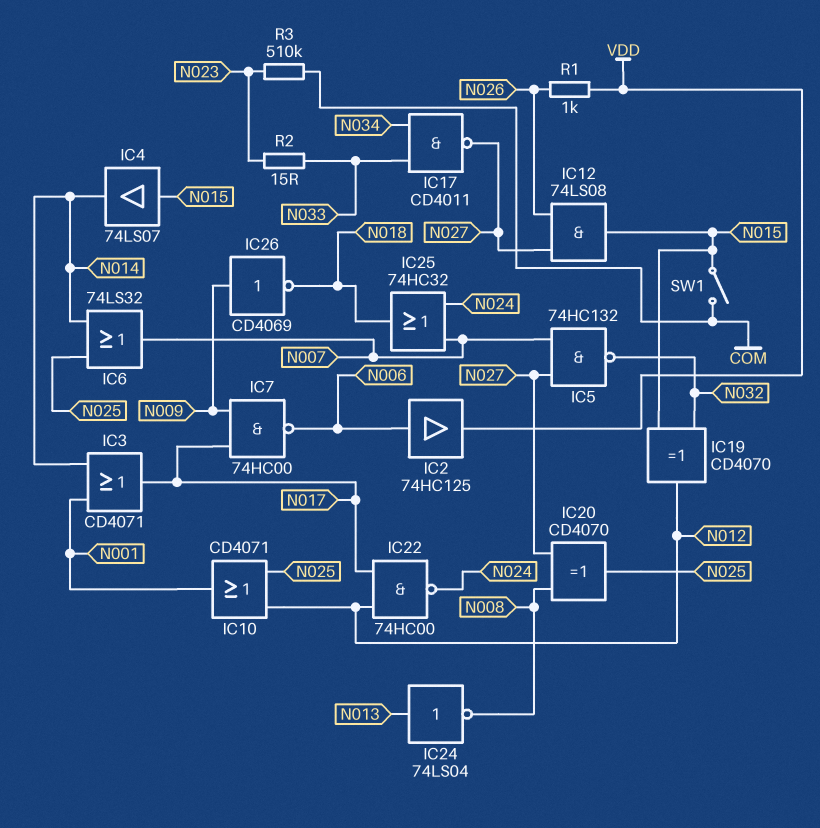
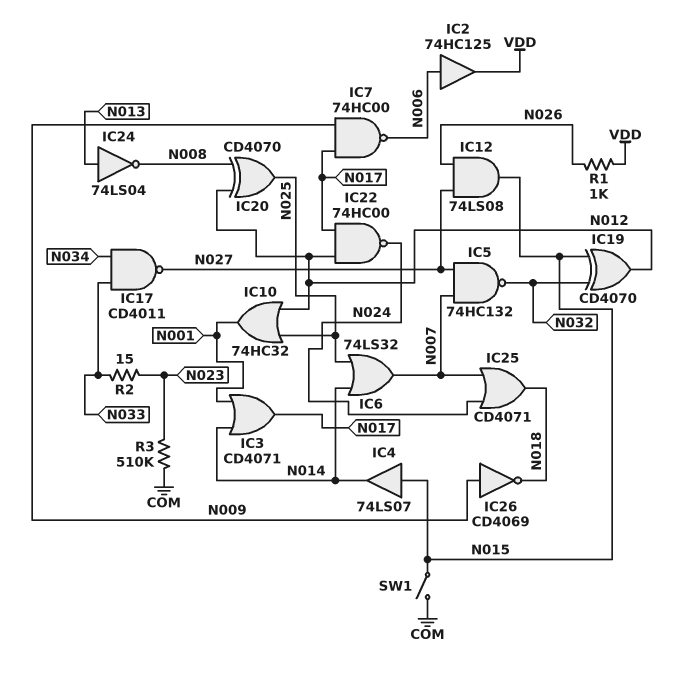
IC10: OR CD4071 (in N012, in N025, out N001) -> OR 74HC32 (in N012, in N025, out N001)
IC20: XOR CD4070 (in N008, in N027, out N025) -> XOR CD4070 (in N008, in N012, out N025)
IC25: OR 74HC32 (in N007, in N024, out N018) -> OR CD4071 (in N007, in N024, out N018)

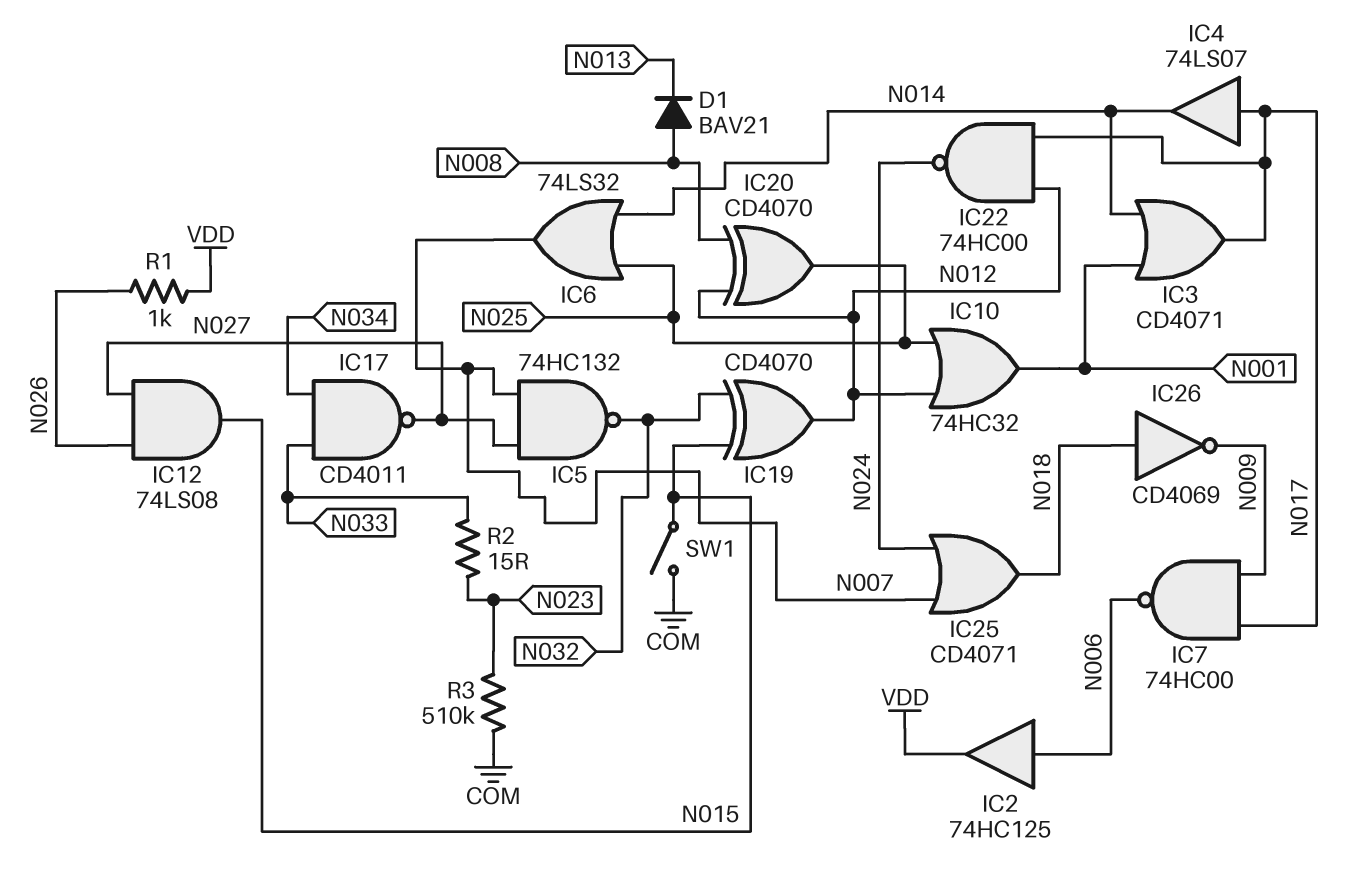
D1: none -> diode BAV21 (A N008, K N013)
IC4: buffer 74LS07 (in N015, out N014) -> buffer 74LS07 (in N017, out N014)
IC24: NOT 74LS04 (in N013, out N008) -> none
IC26: NOT CD4069 (in N009, out N018) -> NOT CD4069 (in N018, out N009)

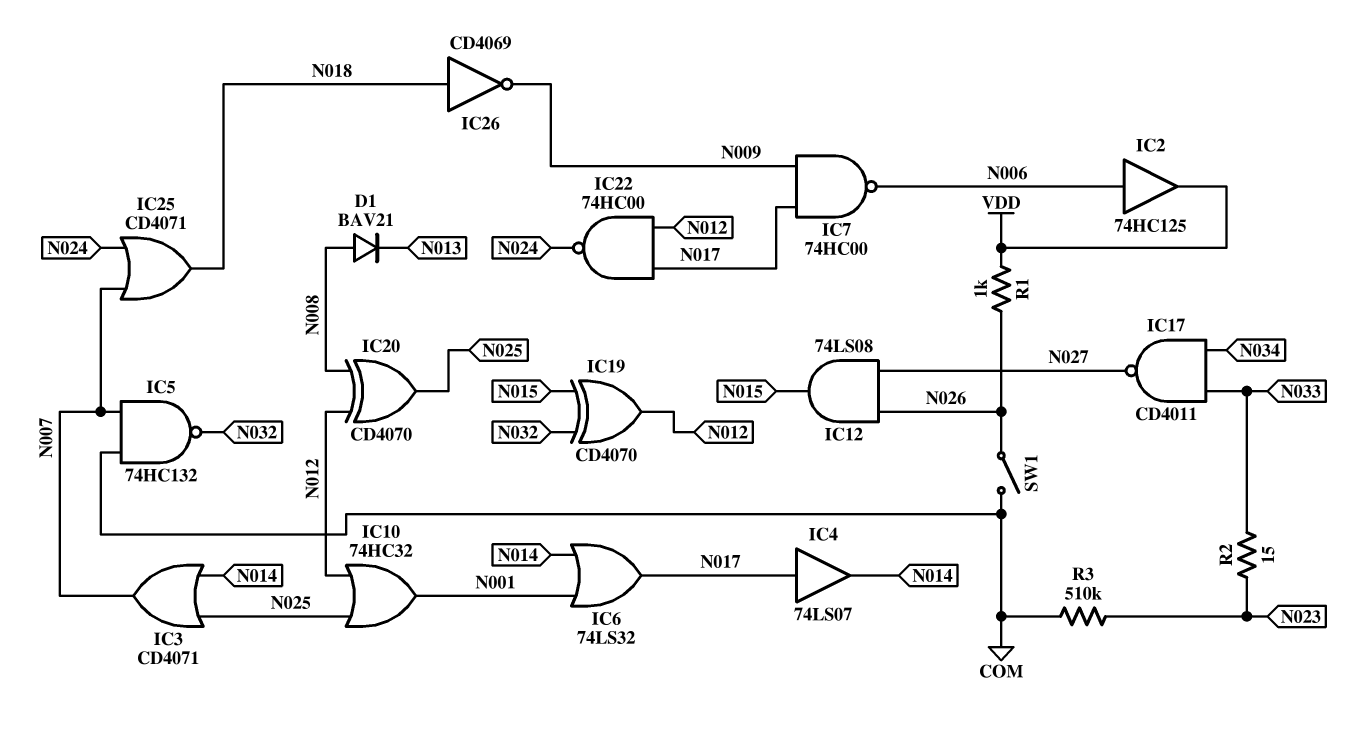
IC3: OR CD4071 (in N001, in N014, out N017) -> OR CD4071 (in N014, in N025, out N007)
IC5: NAND 74HC132 (in N007, in N027, out N032) -> NAND 74HC132 (in COM, in N007, out N032)
IC6: OR 74LS32 (in N014, in N025, out N007) -> OR 74LS32 (in N001, in N014, out N017)
SW1: switch (COM, N015) -> switch (COM, N026)

